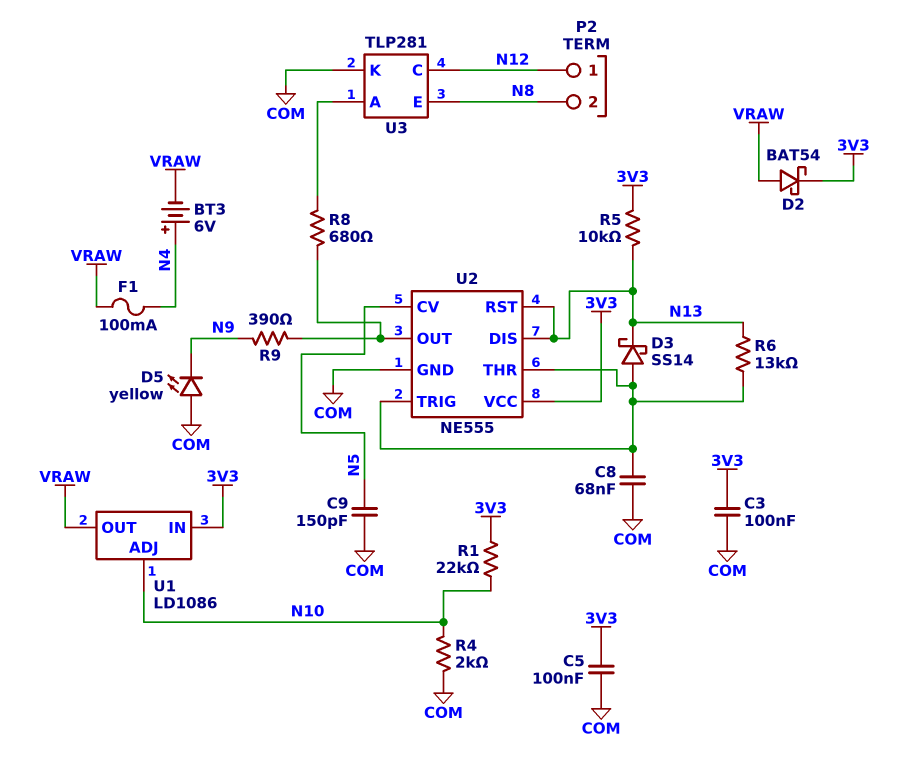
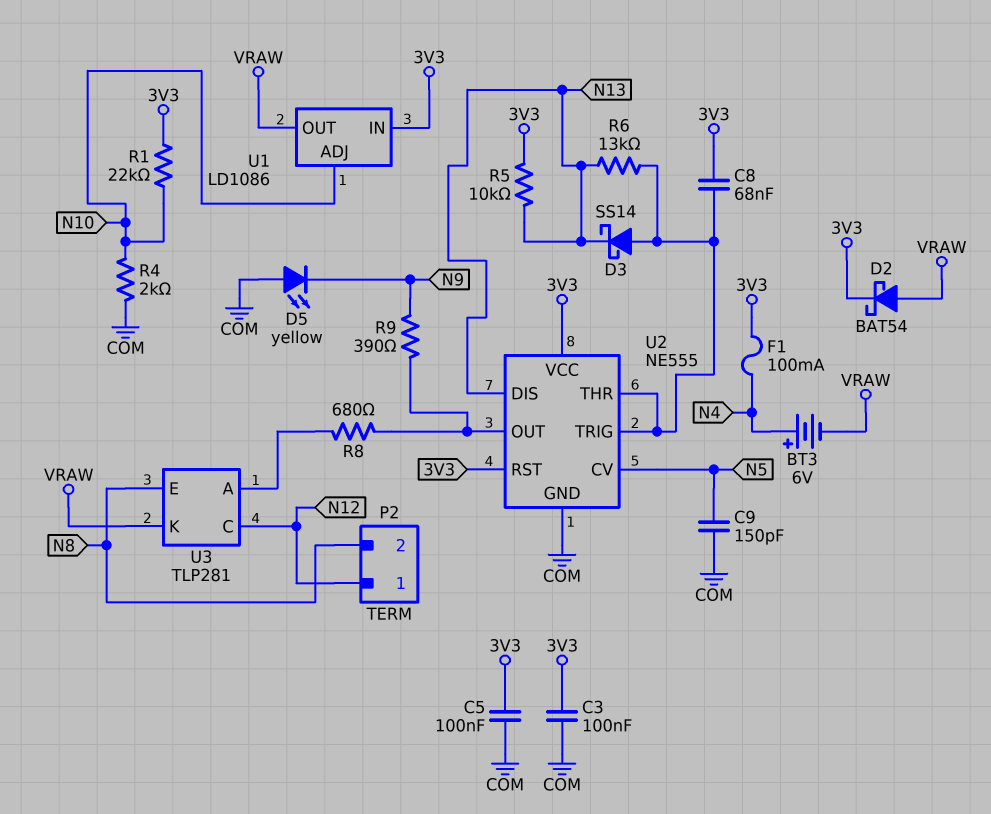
C8: 68nF (COM, U2/THR) -> 68nF (3V3, U2/THR)
F1: 100mA (N4, VRAW) -> 100mA (3V3, N4)
U2 pin RST: N13 -> 3V3
U3 pin K: COM -> VRAW

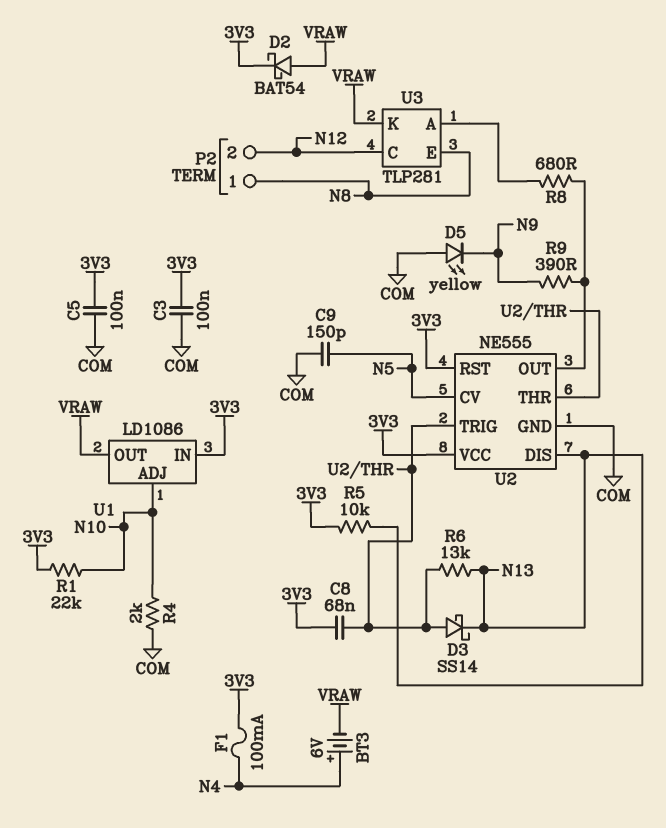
P2 pin 1: N12 -> N8
P2 pin 2: N8 -> N12

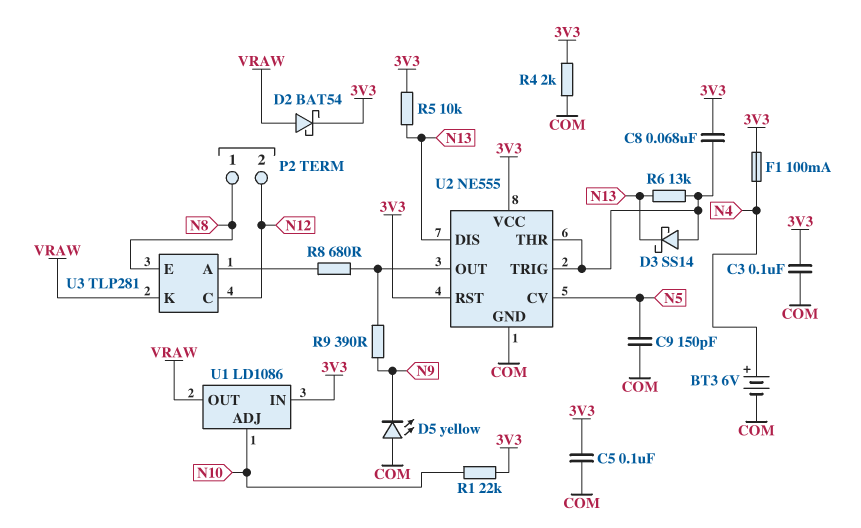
BT3: 6V (plus N4, minus VRAW) -> 6V (plus N4, minus COM)
R4: 2k (COM, N10) -> 2k (3V3, COM)

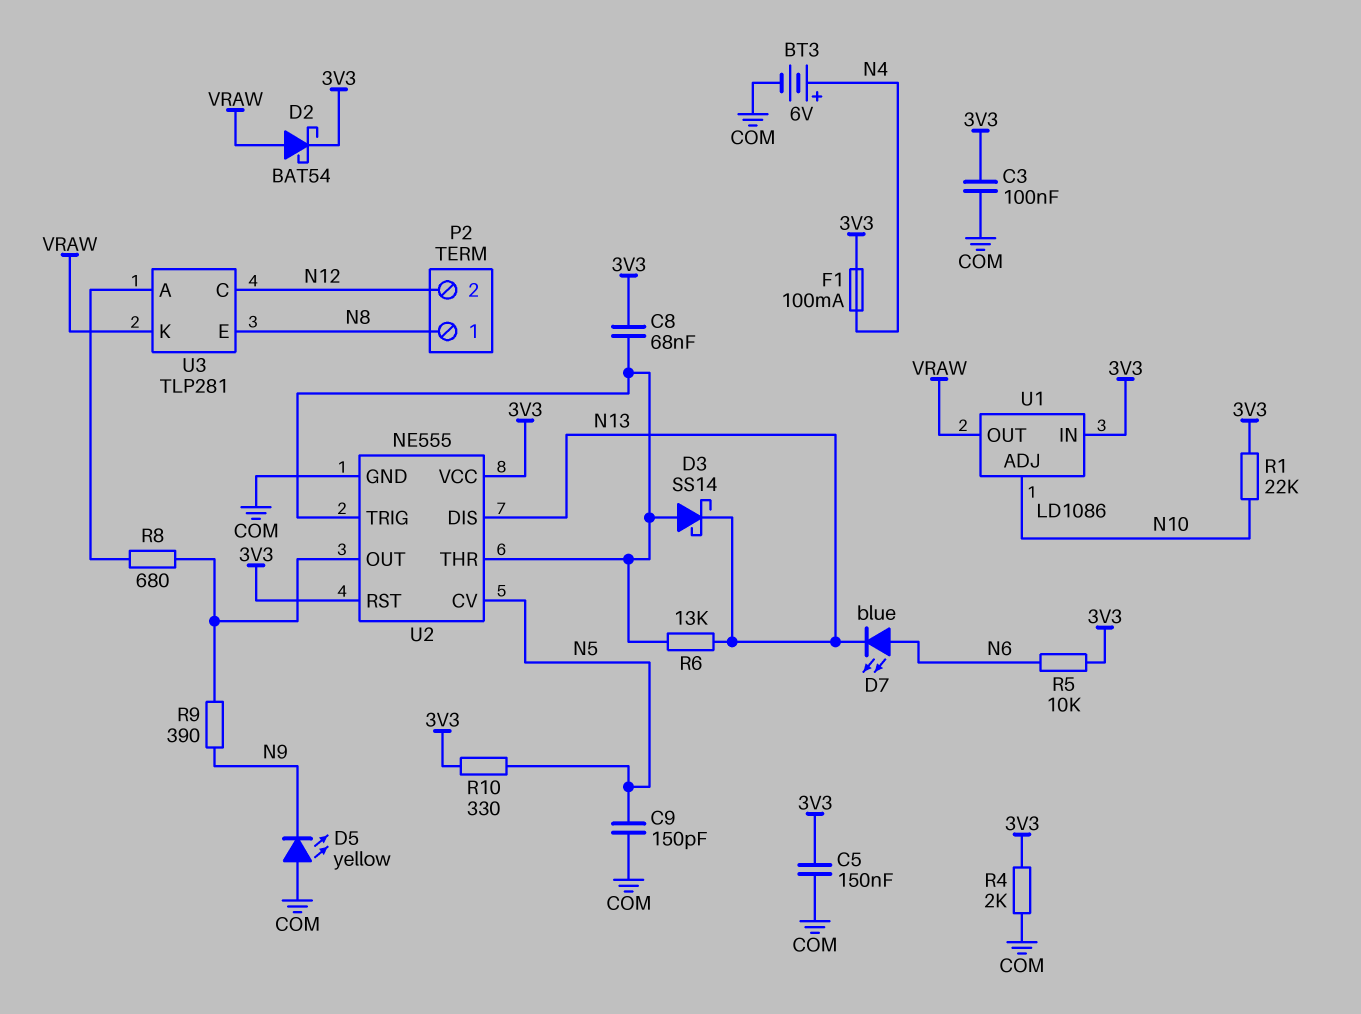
C5: 100nF (3V3, COM) -> 150nF (3V3, COM)
D7: none -> LED blue (A N6, K N13)
R5: 10k (3V3, N13) -> 10k (3V3, N6)
R10: none -> 330 (3V3, N5)

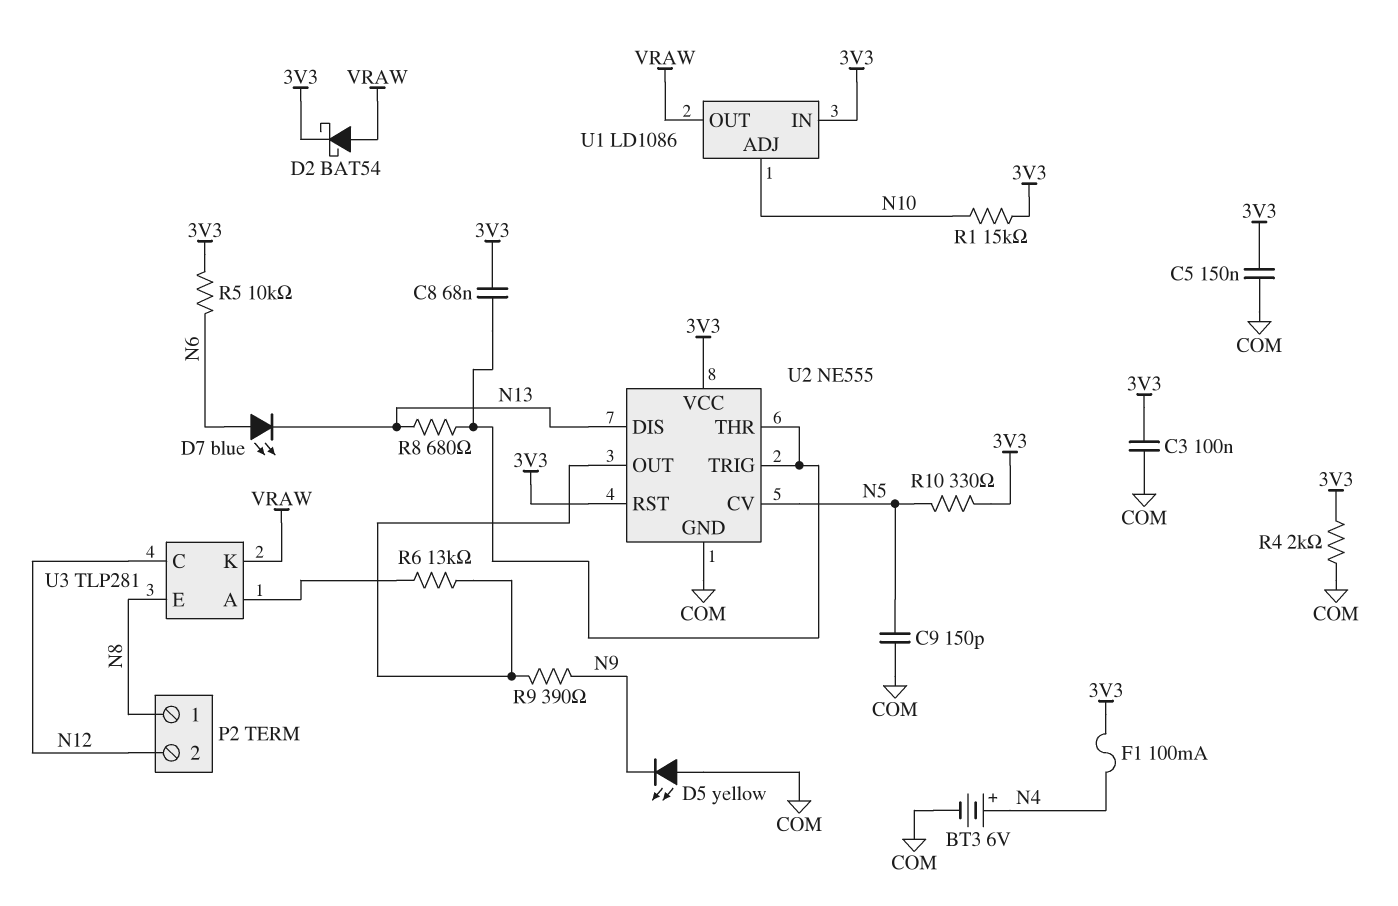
D3: schottky SS14 (A U2/THR, K N13) -> none
R1: 22k (3V3, N10) -> 15k (3V3, N10)
R6: 13k (N13, U2/THR) -> 13k (U2/OUT, U3/A)
R8: 680 (U2/OUT, U3/A) -> 680 (N13, U2/THR)

